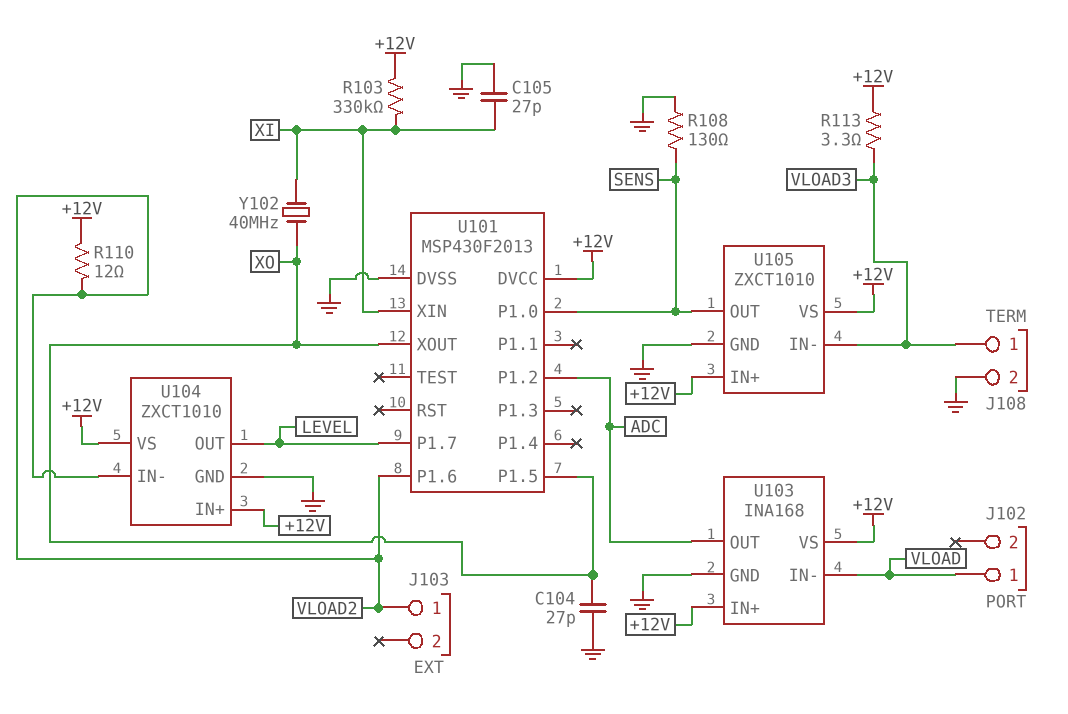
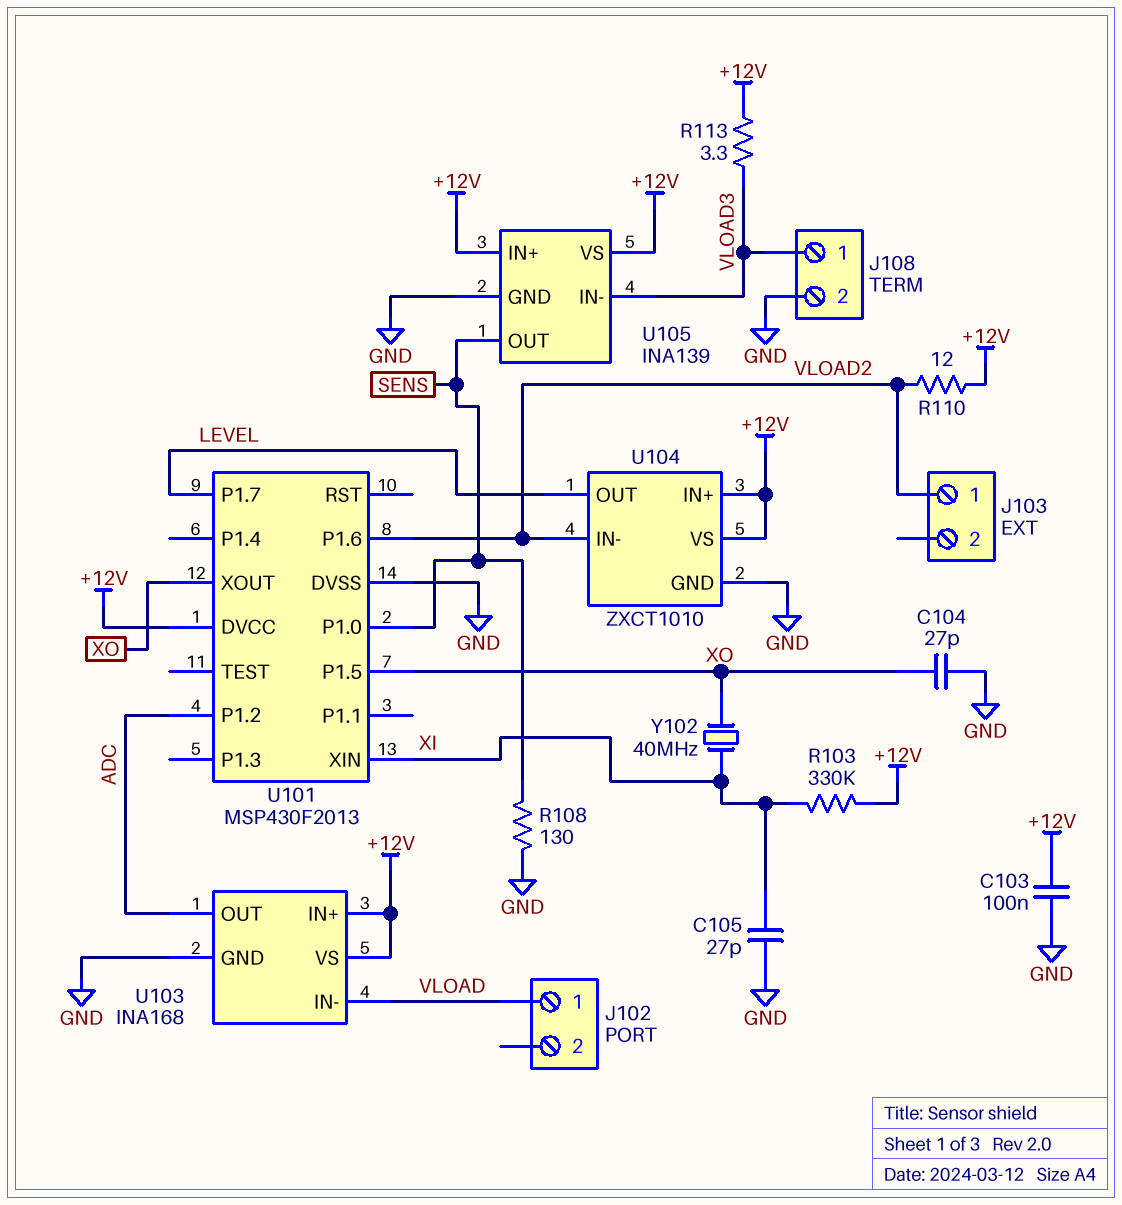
C103: none -> 100nF (+12V, GND)
U105: ZXCT1010 -> INA139

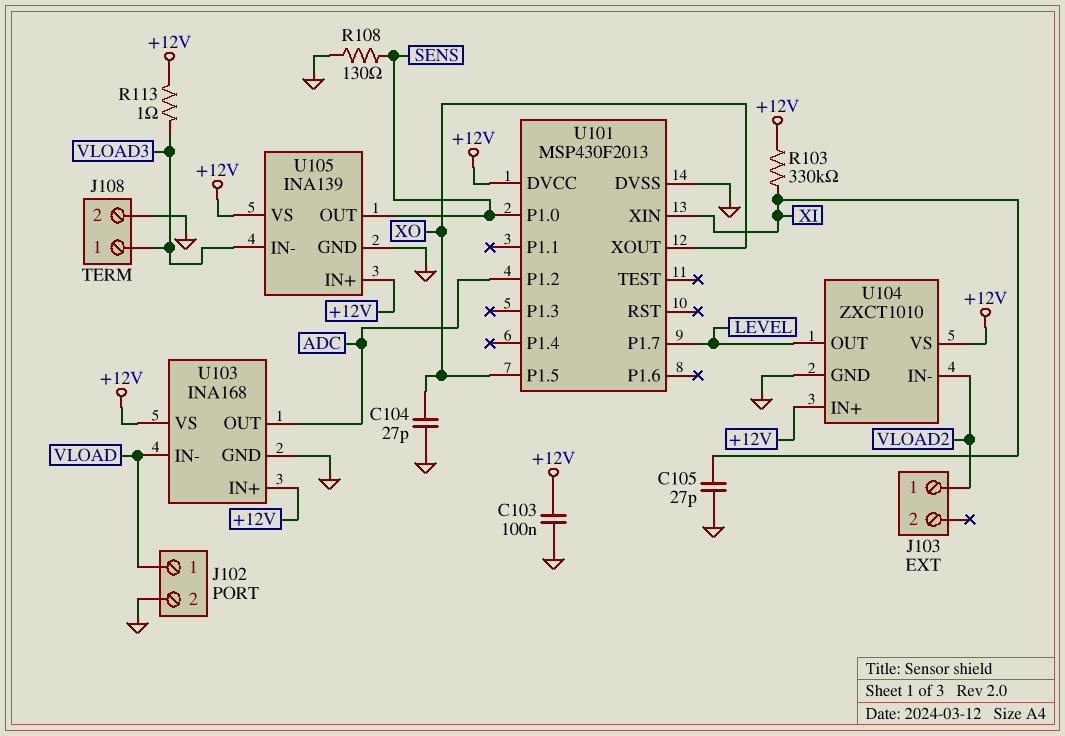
J102 pin 2: none -> GND
R110: 12 (+12V, VLOAD2) -> none
R113: 3.3 (+12V, VLOAD3) -> 1 (+12V, VLOAD3)
U101 pin P1.6: VLOAD2 -> none
Y102: 40MHz (XI, XO) -> none

